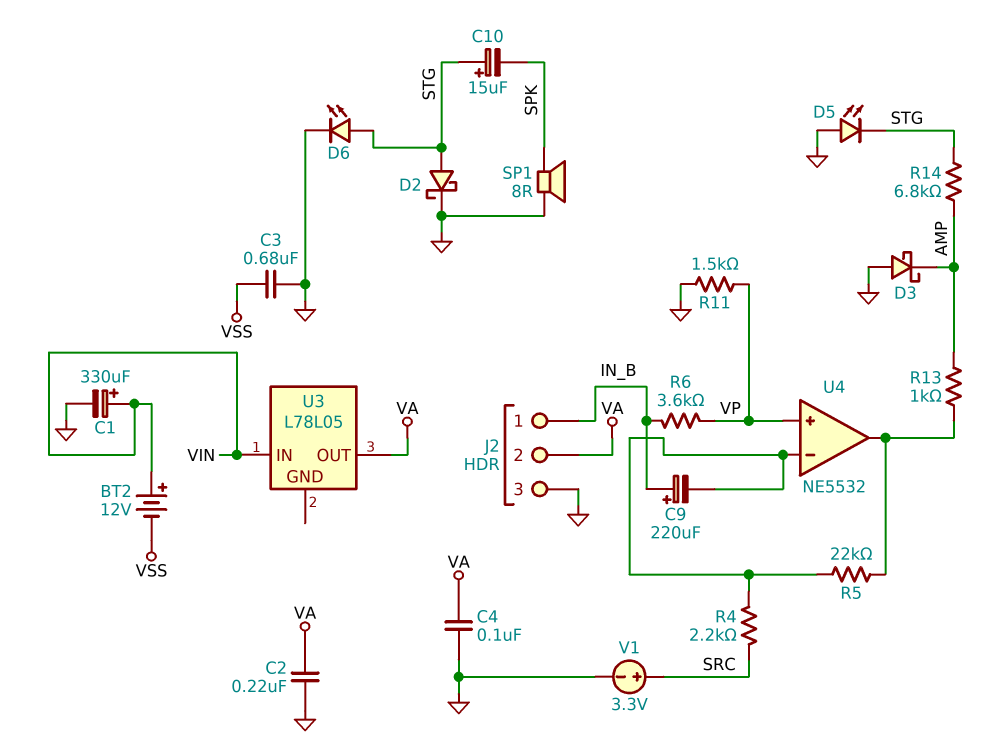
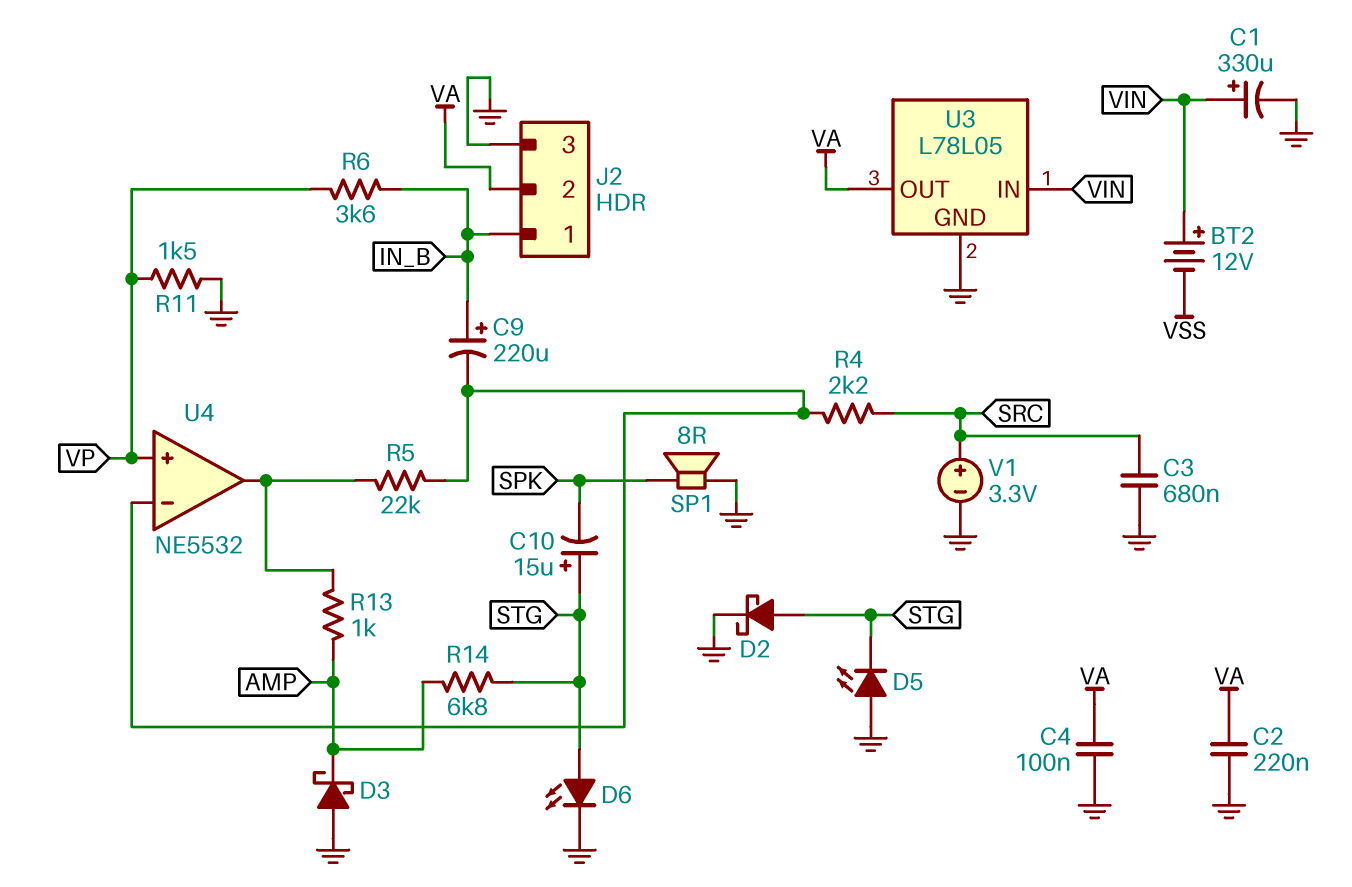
C3: 680nF (GND, VSS) -> 680nF (GND, SRC)
U3 pin GND: none -> GND

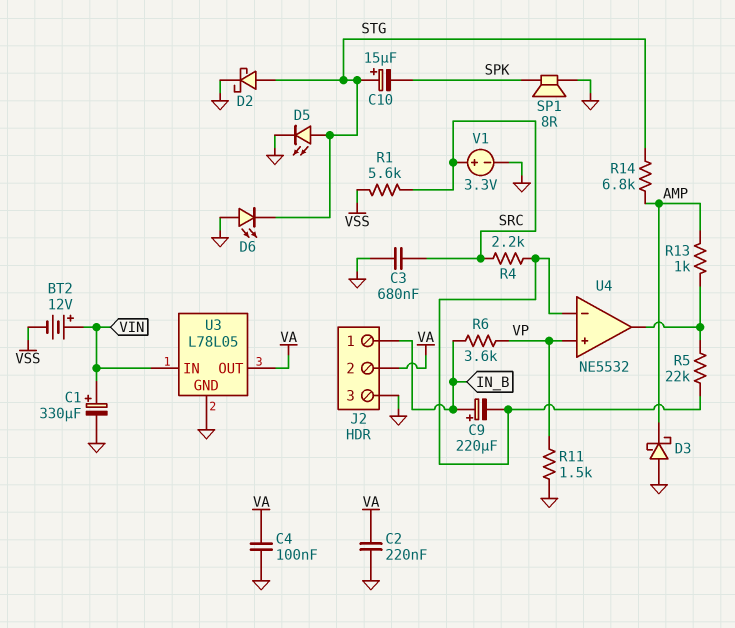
D5: LED (A GND, K STG) -> LED (A STG, K GND)
D6: LED (A STG, K GND) -> LED (A GND, K STG)
R1: none -> 5.6k (SRC, VSS)

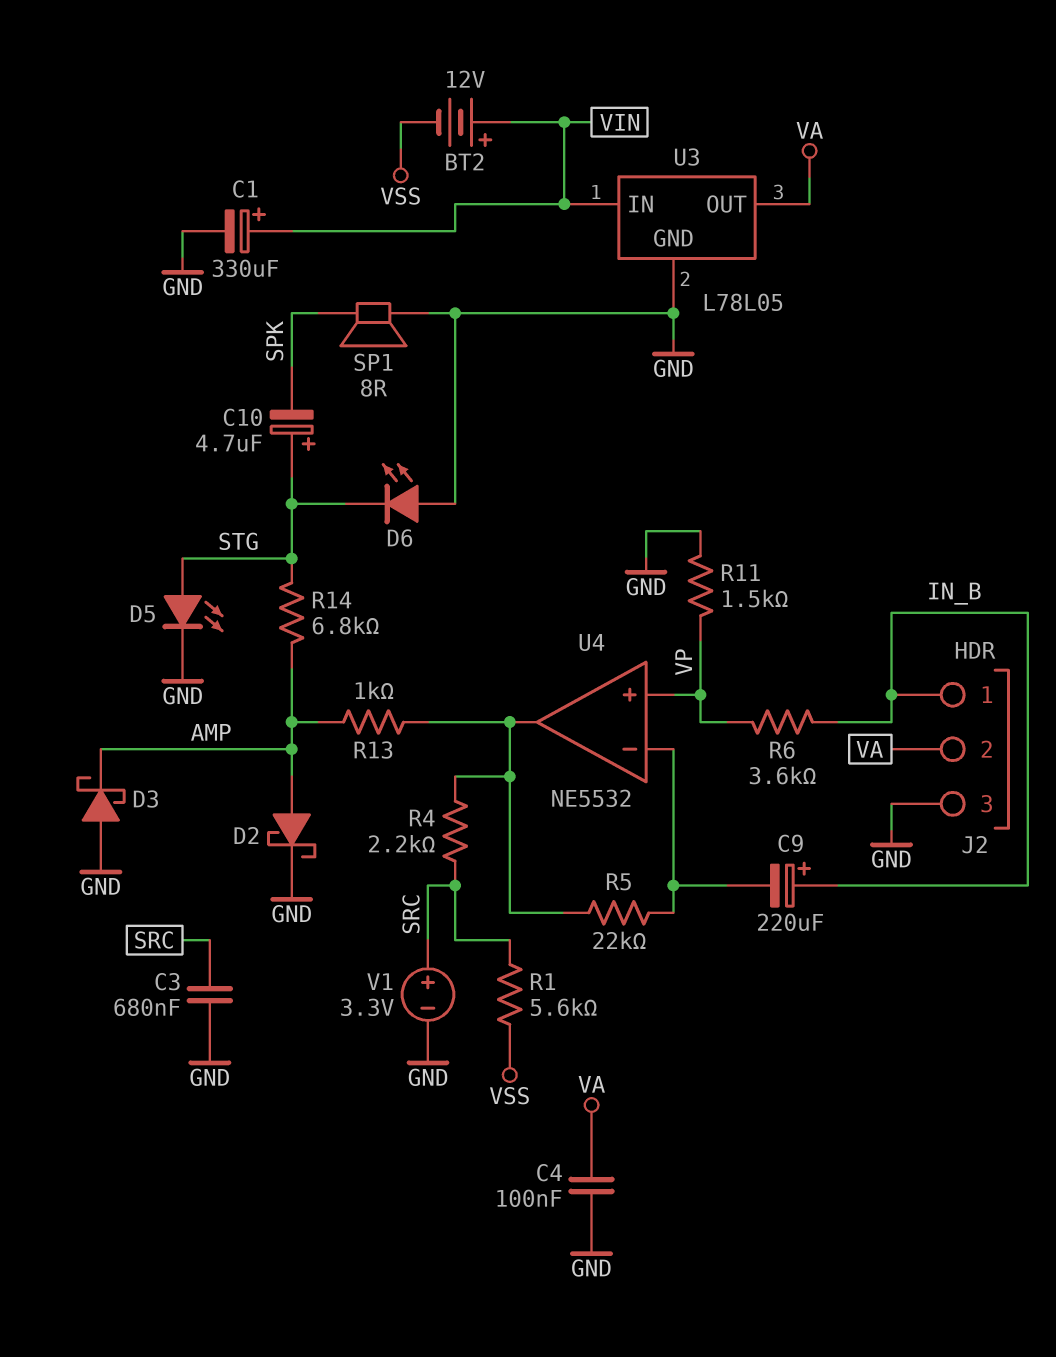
C2: 220nF (GND, VA) -> none
C10: 15uF (plus STG, minus SPK) -> 4.7uF (plus STG, minus SPK)
D2: schottky (A STG, K GND) -> schottky (A AMP, K GND)
R4: 2.2k (SRC, U4/in-) -> 2.2k (SRC, U4/out)

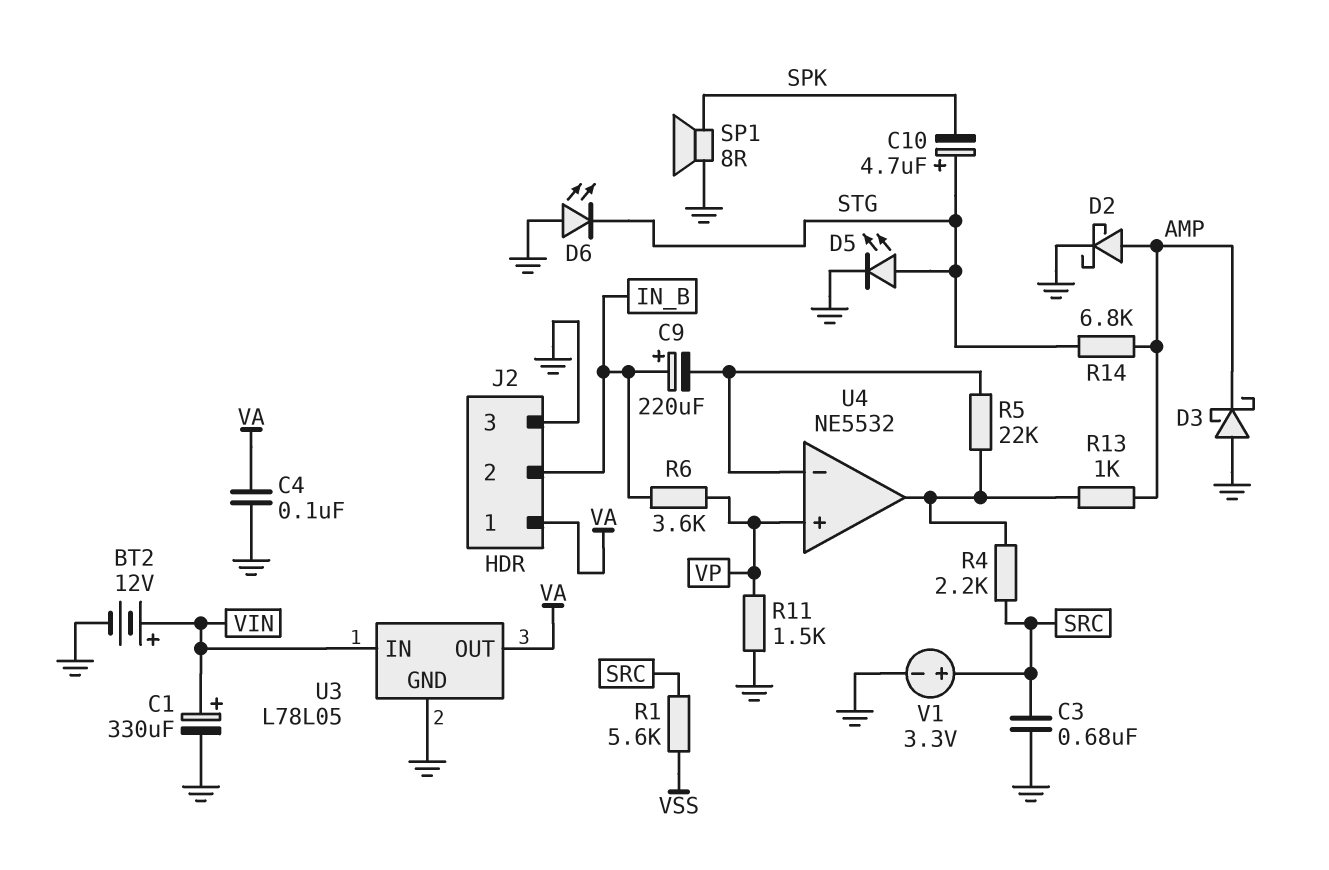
BT2: 12V (plus VIN, minus VSS) -> 12V (plus VIN, minus GND)
J2 pin 1: IN_B -> VA
J2 pin 2: VA -> IN_B

